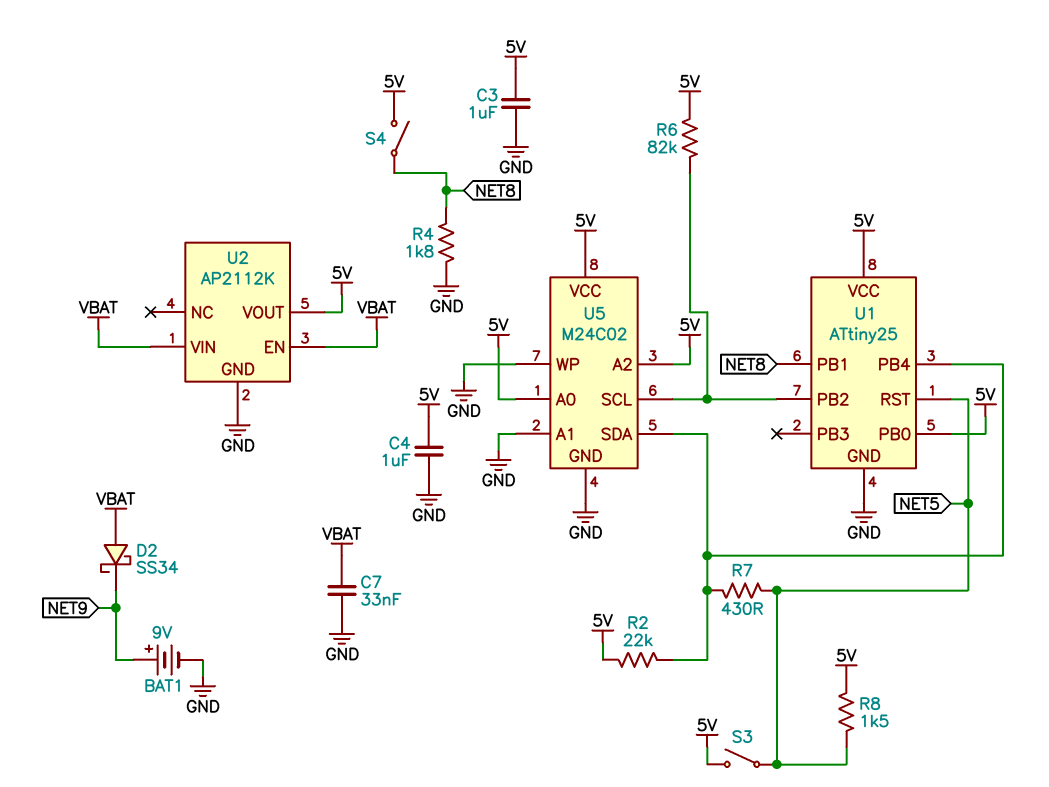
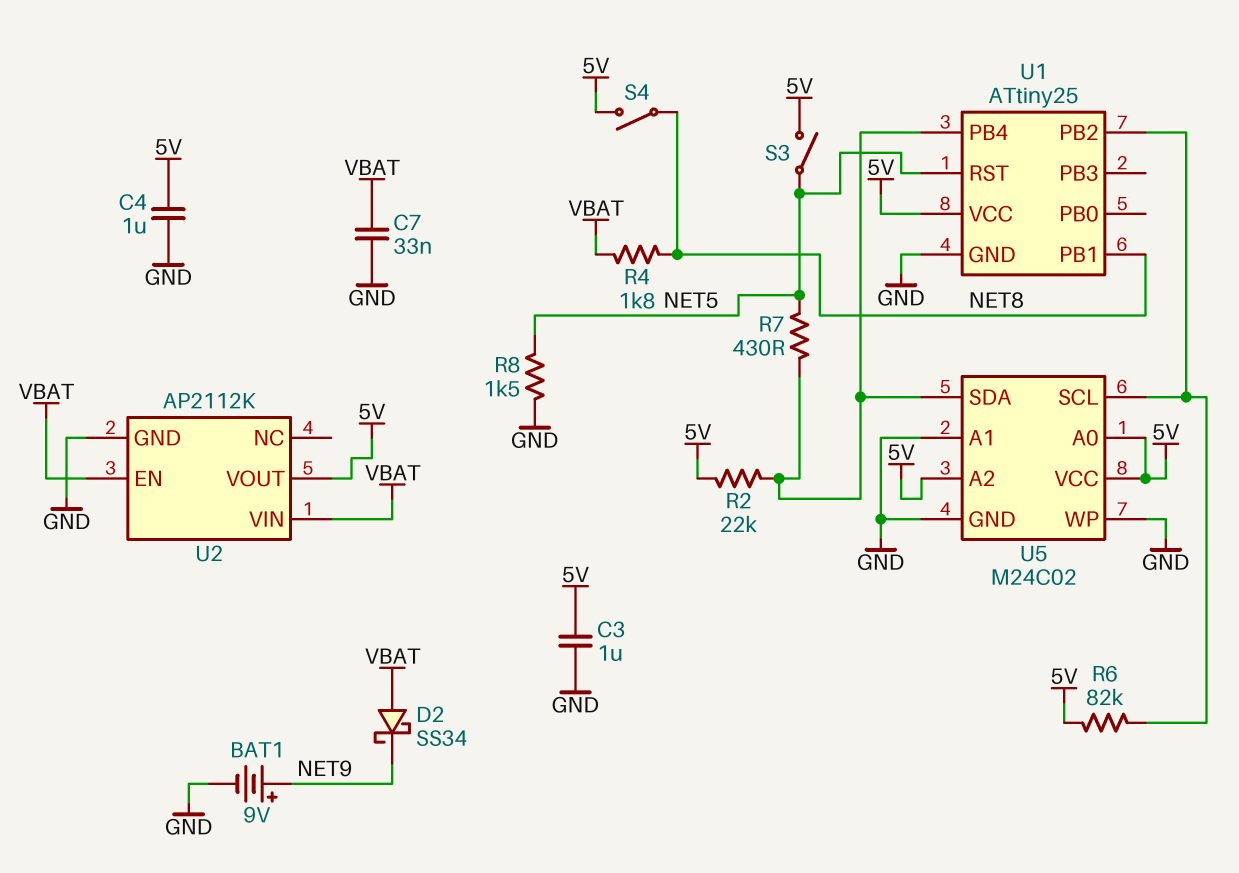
R4: 1.8k (GND, NET8) -> 1.8k (NET8, VBAT)
R8: 1.5k (5V, NET5) -> 1.5k (GND, NET5)
U1 pin PB0: 5V -> none

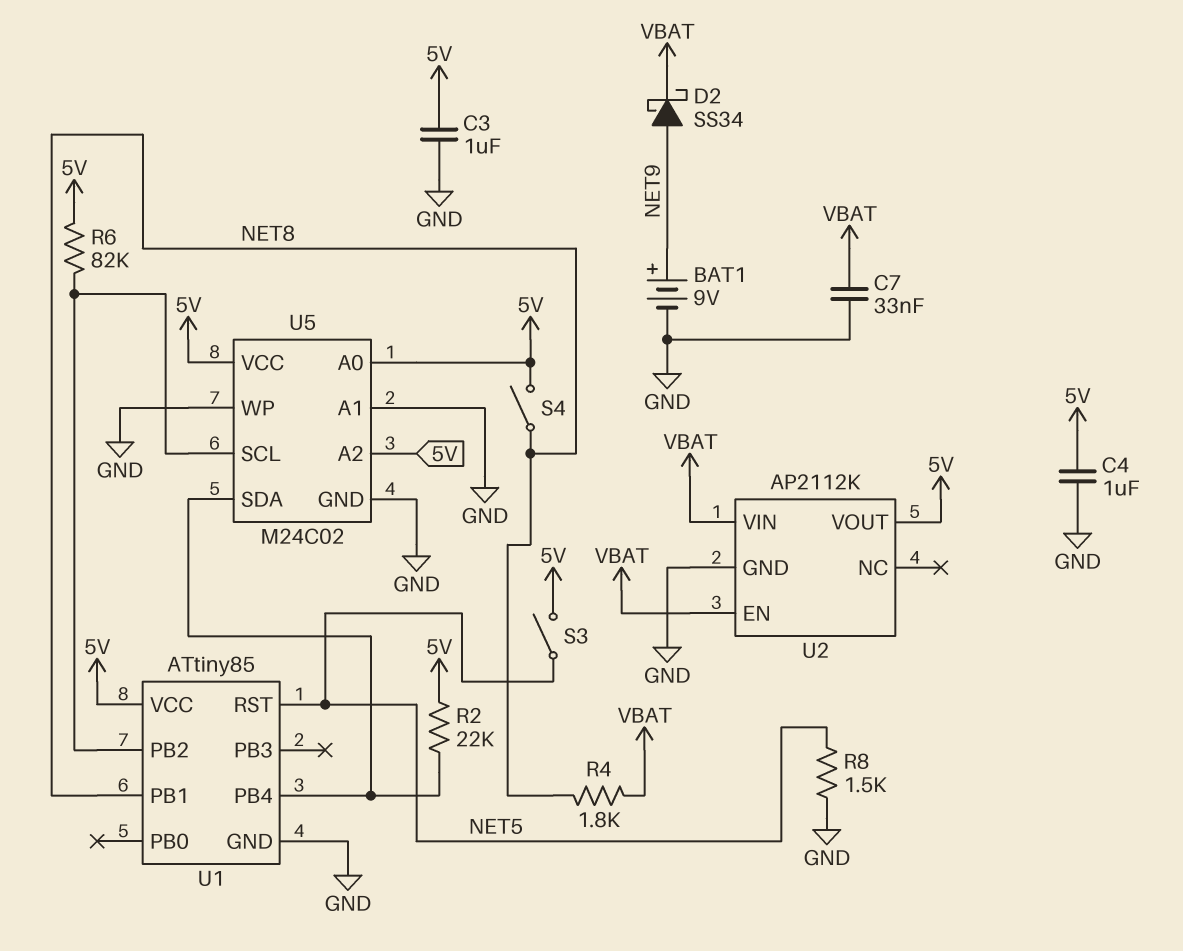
D2: schottky SS34 (A VBAT, K NET9) -> schottky SS34 (A NET9, K VBAT)
R7: 430 (NET5, U1/PB4) -> none
U1: ATtiny25 -> ATtiny85

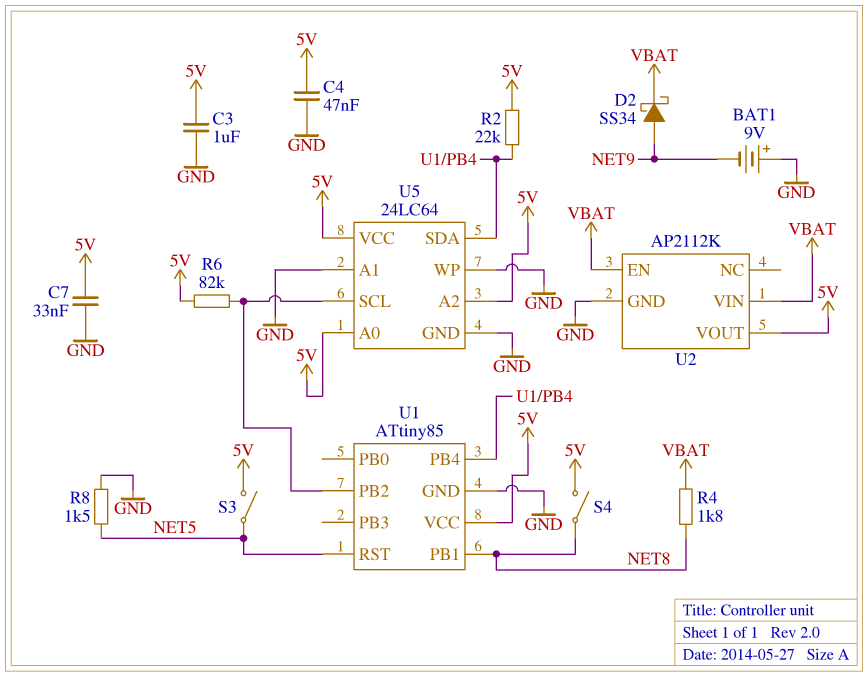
BAT1: 9V (plus NET9, minus GND) -> 9V (plus GND, minus NET9)
C4: 1uF (5V, GND) -> 47nF (5V, GND)
C7: 33nF (GND, VBAT) -> 33nF (5V, GND)
U5: M24C02 -> 24LC64

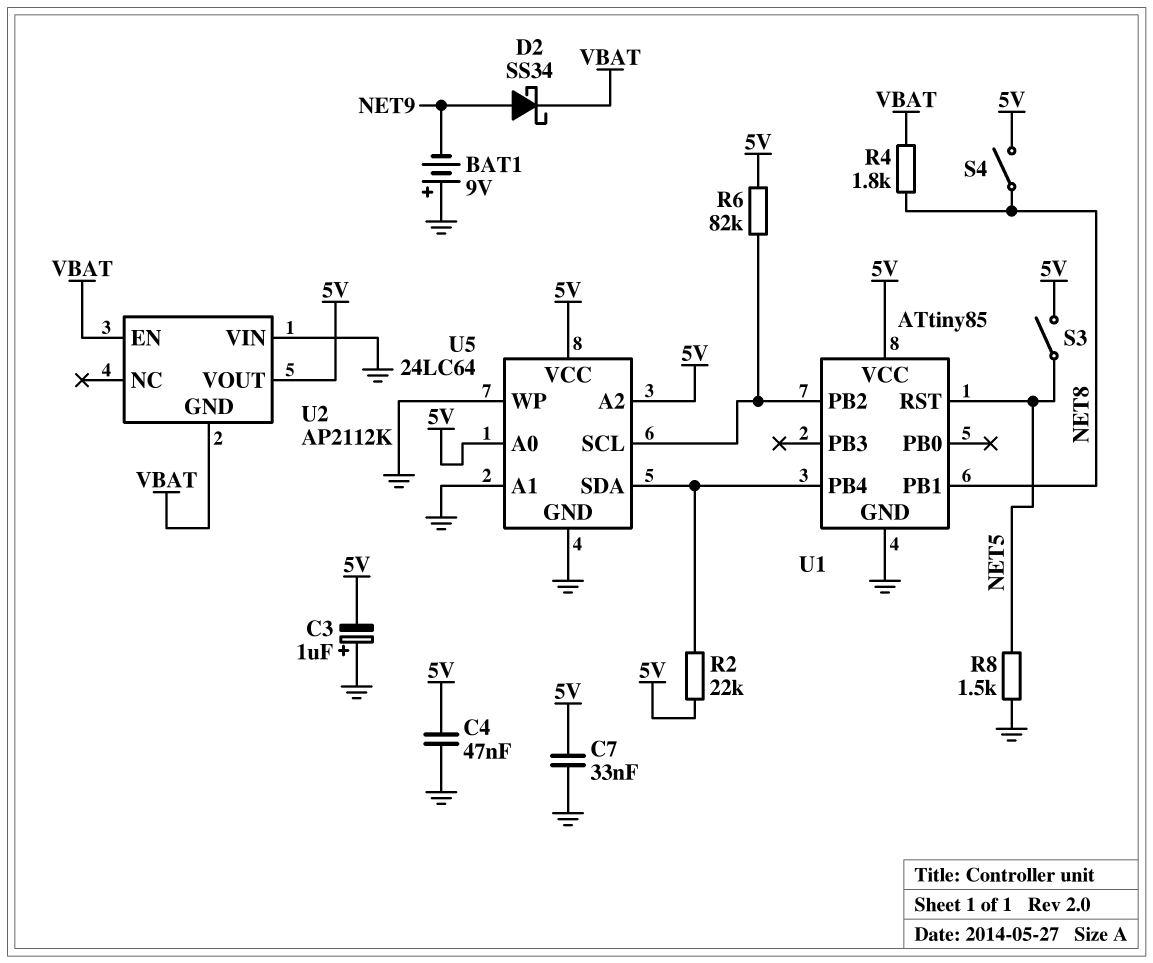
C3: 1uF (5V, GND) -> 1uF (plus GND, minus 5V)
U2 pin GND: GND -> VBAT
U2 pin VIN: VBAT -> GND

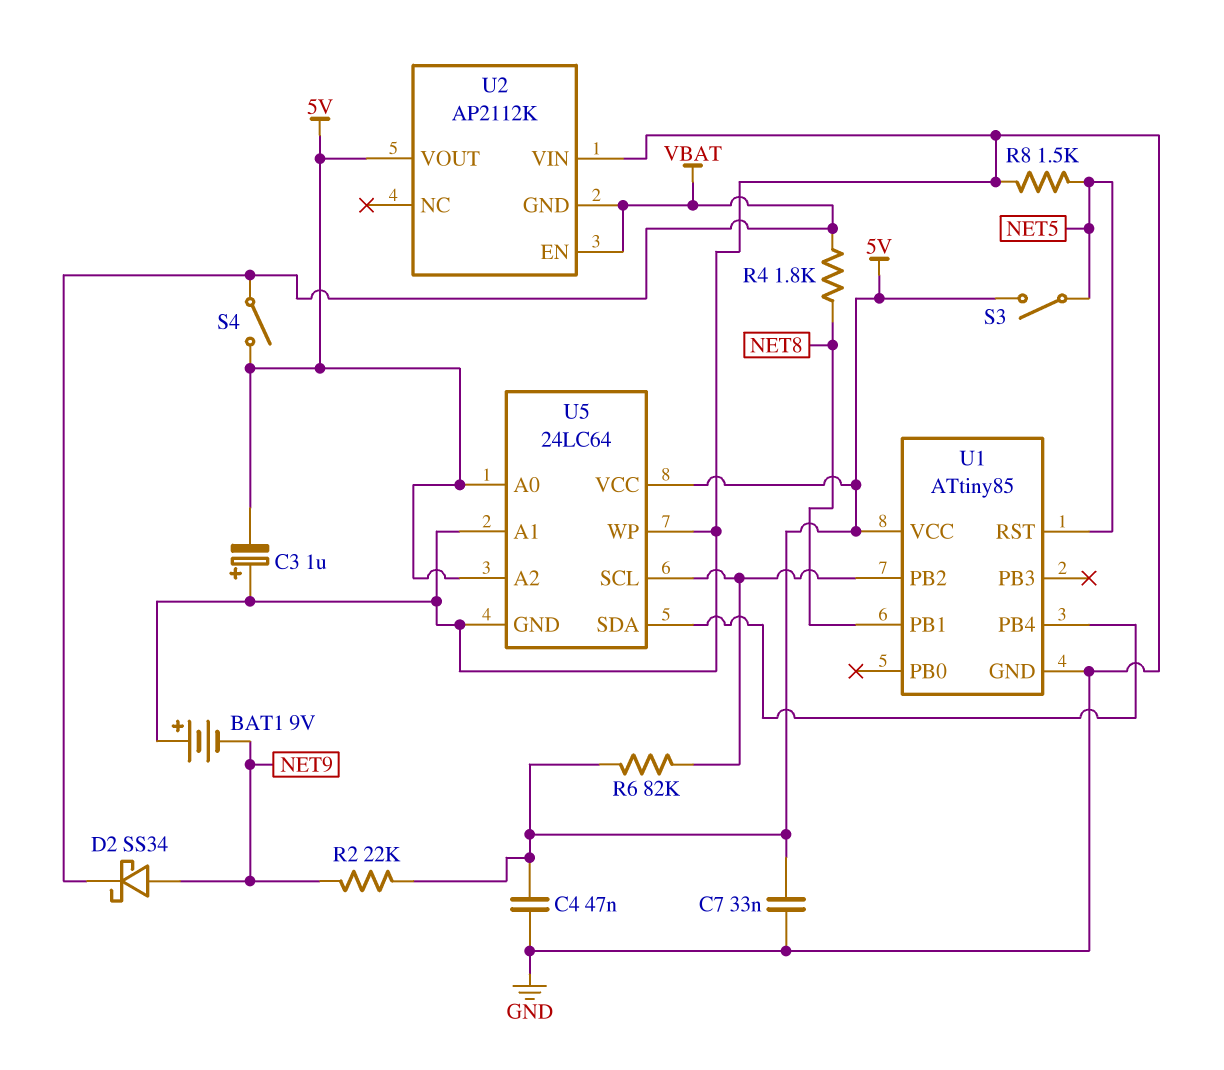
R2: 22k (5V, U1/PB4) -> 22k (5V, NET9)
S4: switch (5V, NET8) -> switch (5V, VBAT)

